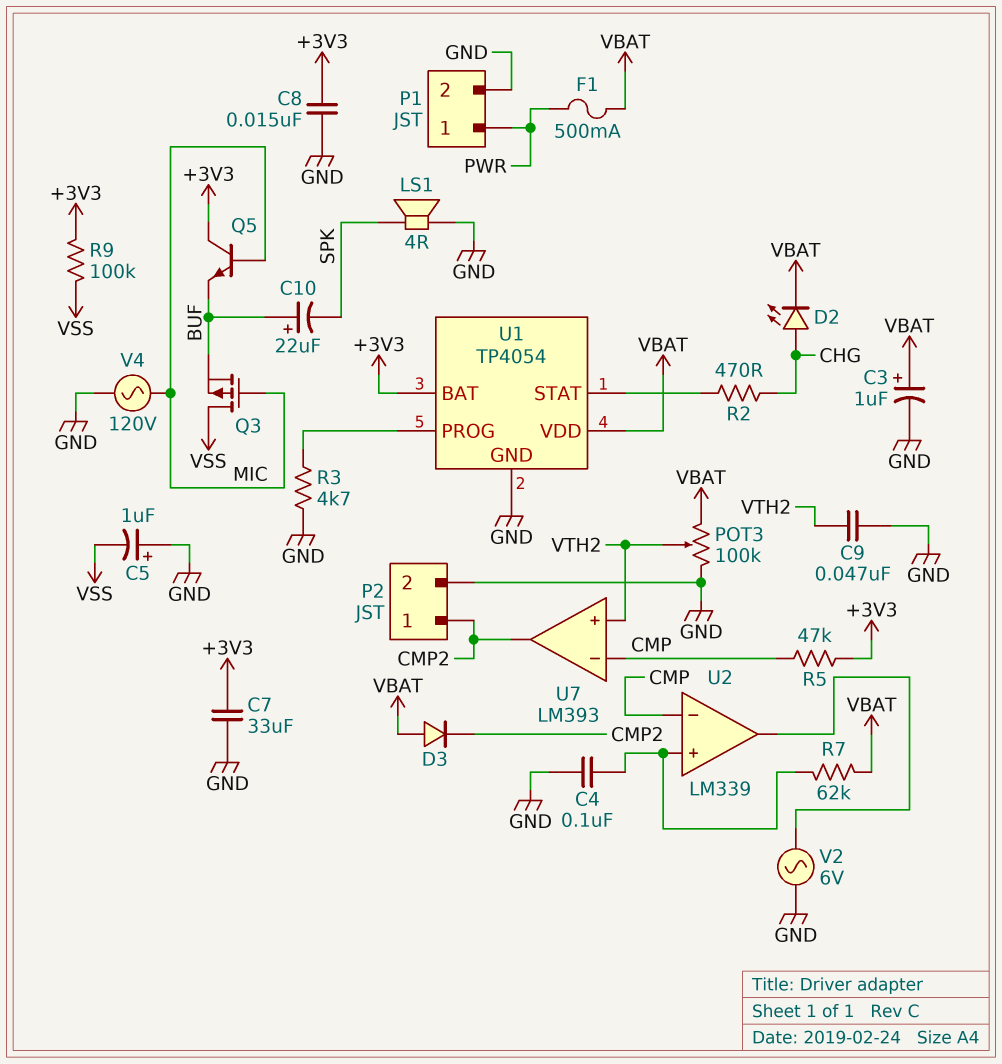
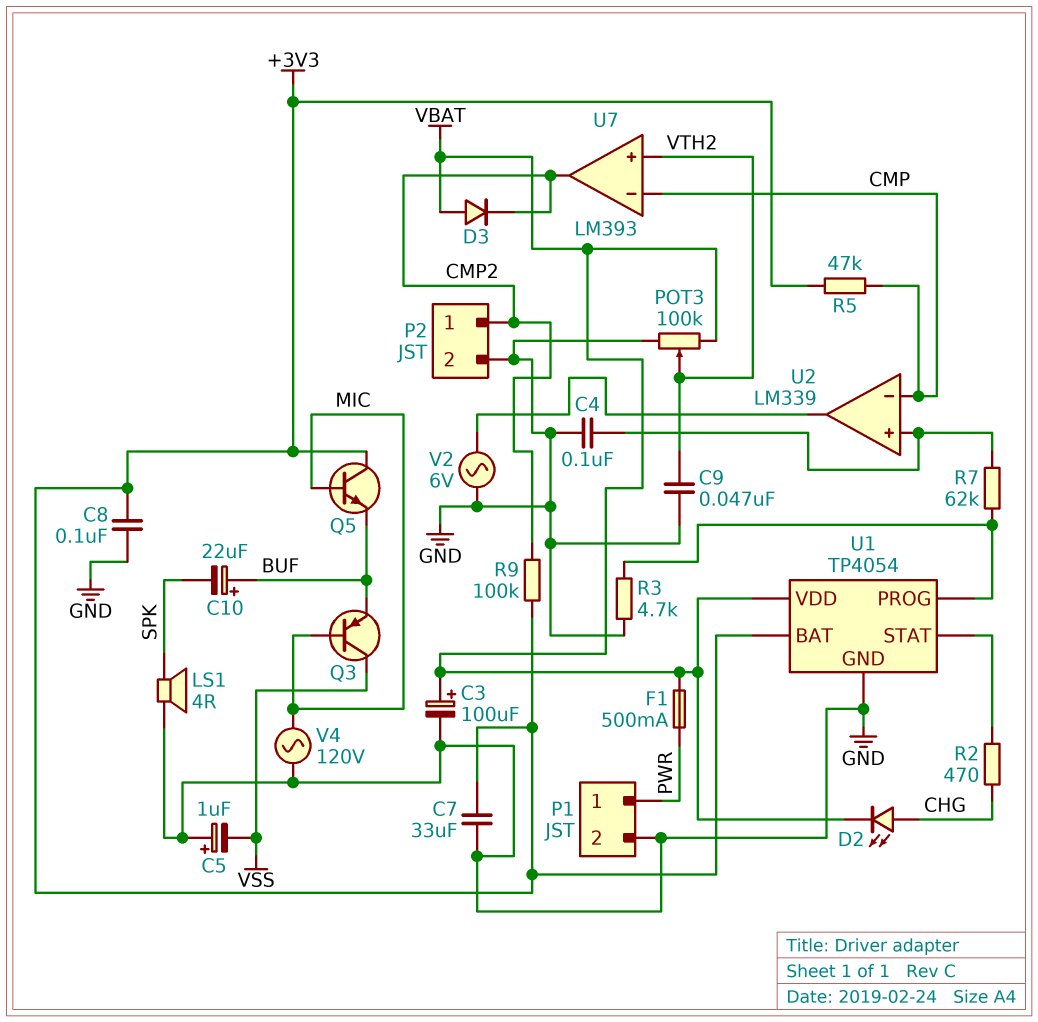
C3: 1uF (plus VBAT, minus GND) -> 100uF (plus VBAT, minus GND)
C8: 15nF (+3V3, GND) -> 100nF (+3V3, GND)
Q3: PMOS (G MIC, D VSS, S BUF) -> PNP (B MIC, C VSS, E BUF)
R7: 62k (U2/in+, VBAT) -> 62k (U1/PROG, U2/in+)
R9: 100k (+3V3, VSS) -> 100k (+3V3, CMP2)

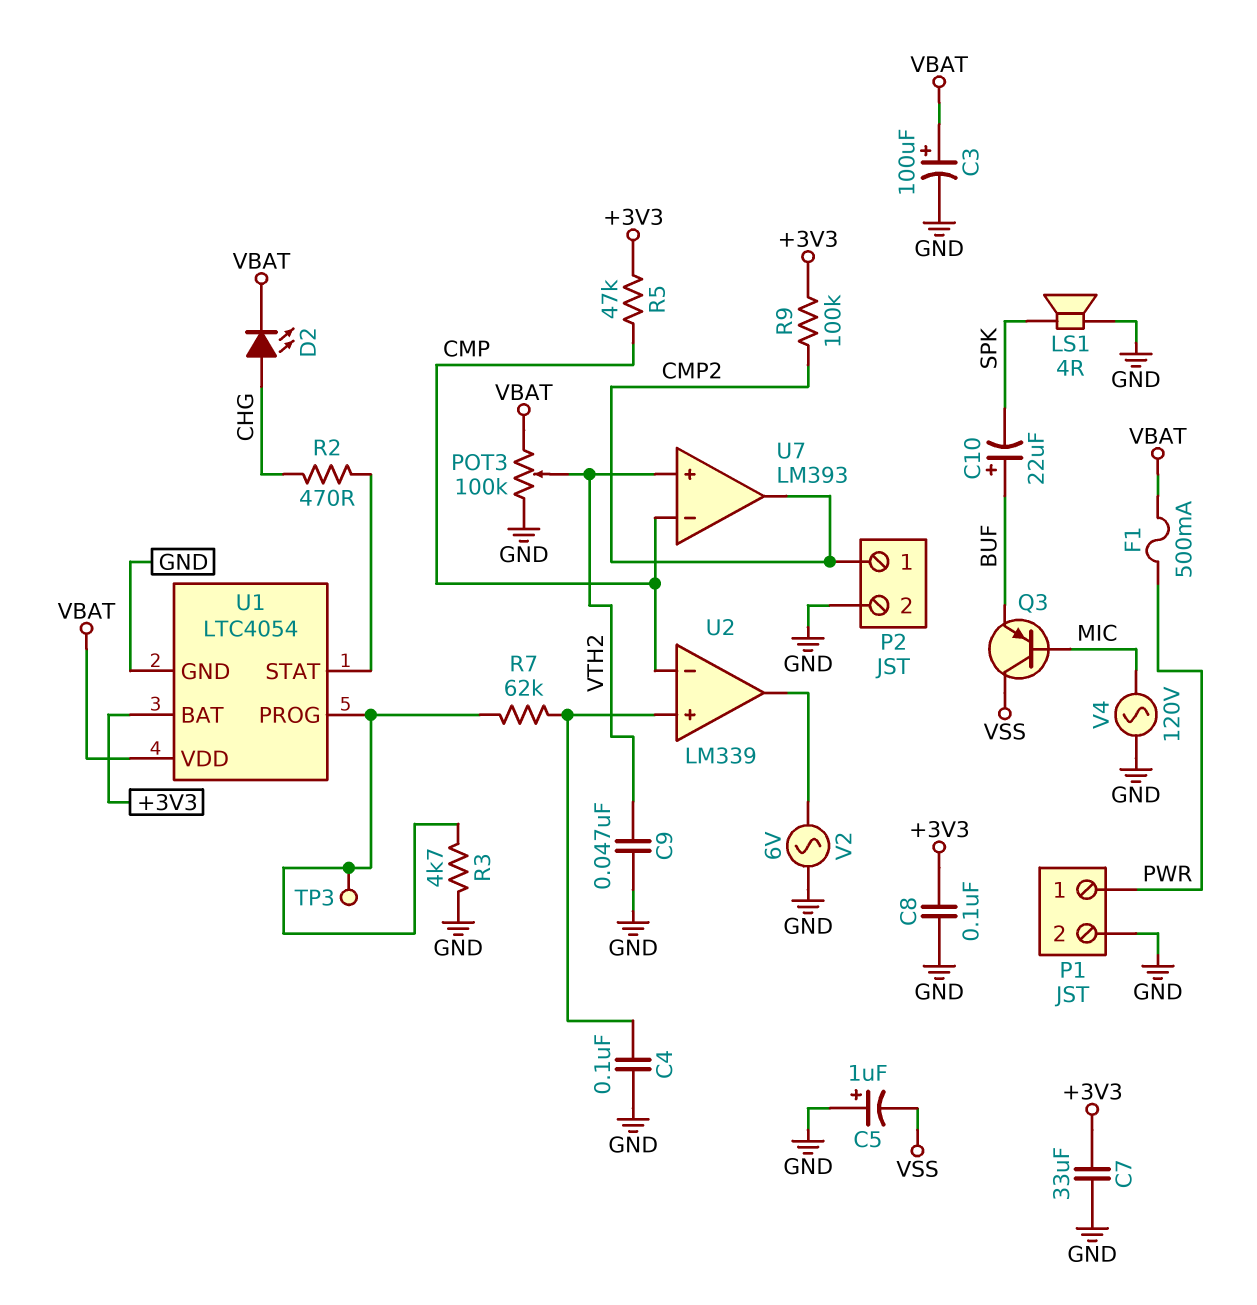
D3: diode (A VBAT, K CMP2) -> none
Q5: NPN (B MIC, C +3V3, E BUF) -> none
TP3: none -> test point (U1/PROG)
U1: TP4054 -> LTC4054

